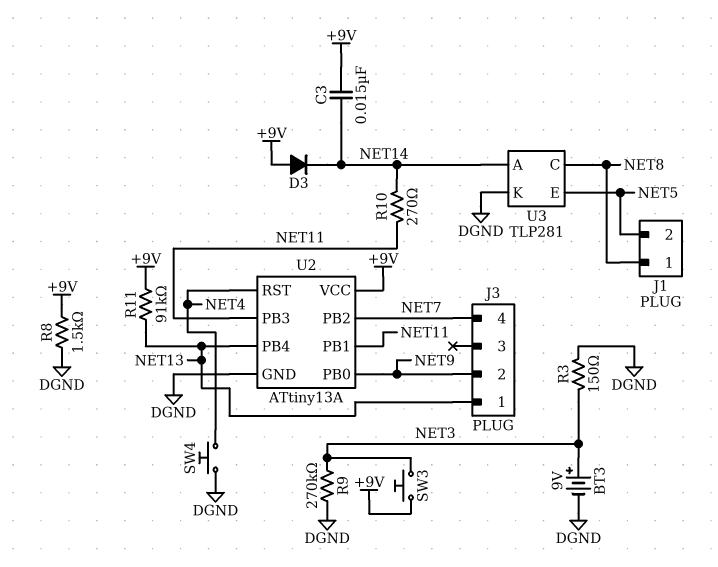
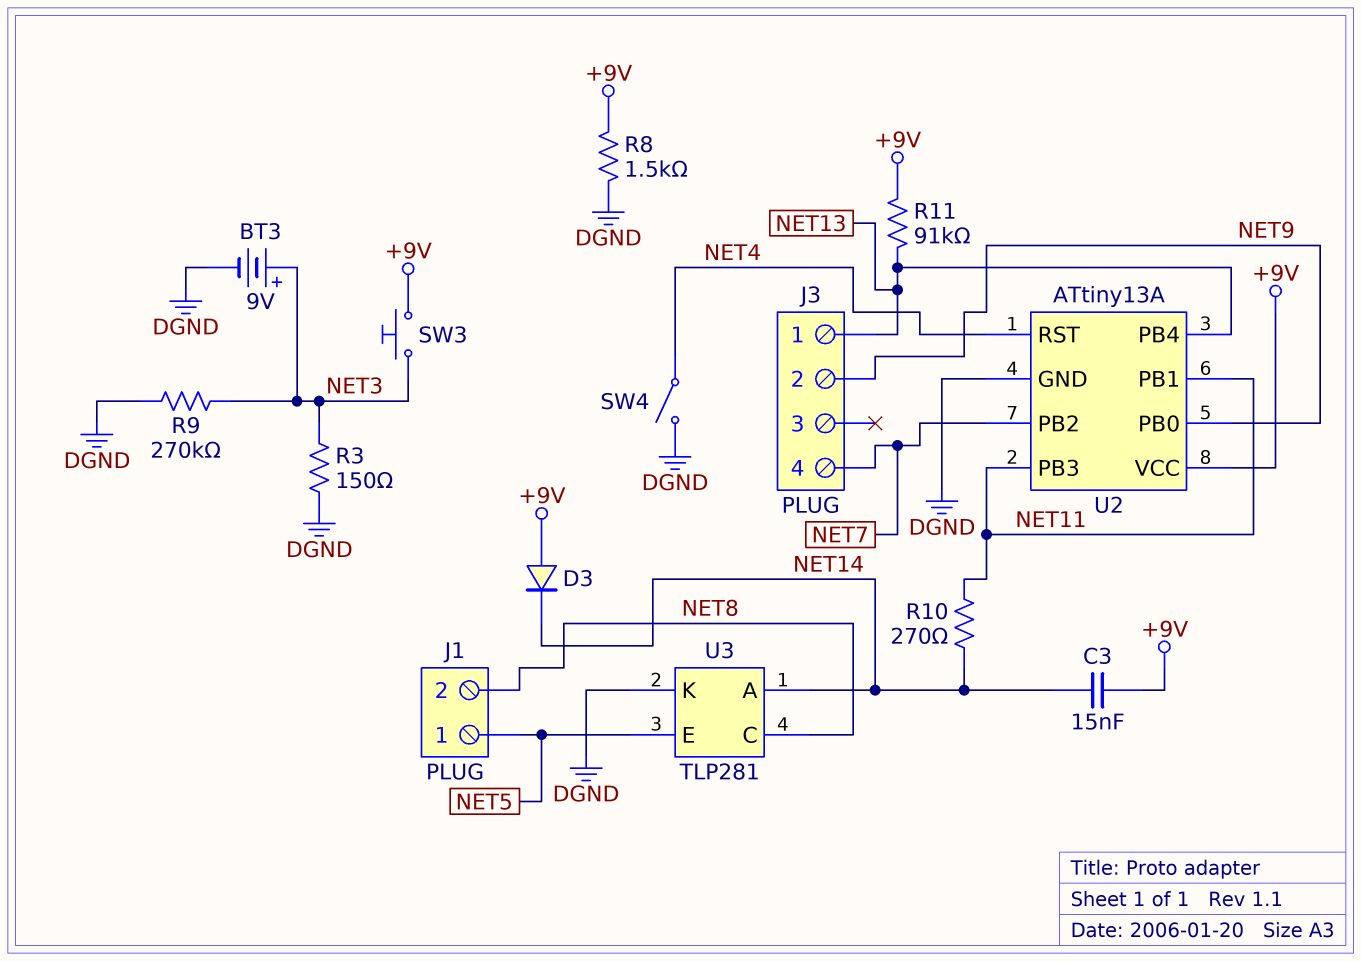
J1 pin 1: NET8 -> NET5
J1 pin 2: NET5 -> NET8
SW4: button (DGND, NET4) -> switch (DGND, NET4)

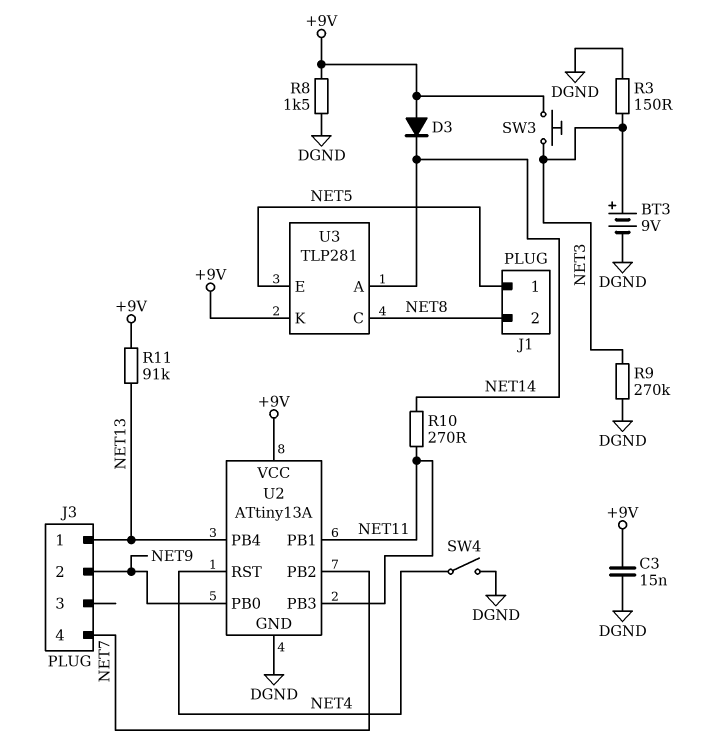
C3: 15nF (+9V, NET14) -> 15nF (+9V, DGND)
U3 pin K: DGND -> +9V

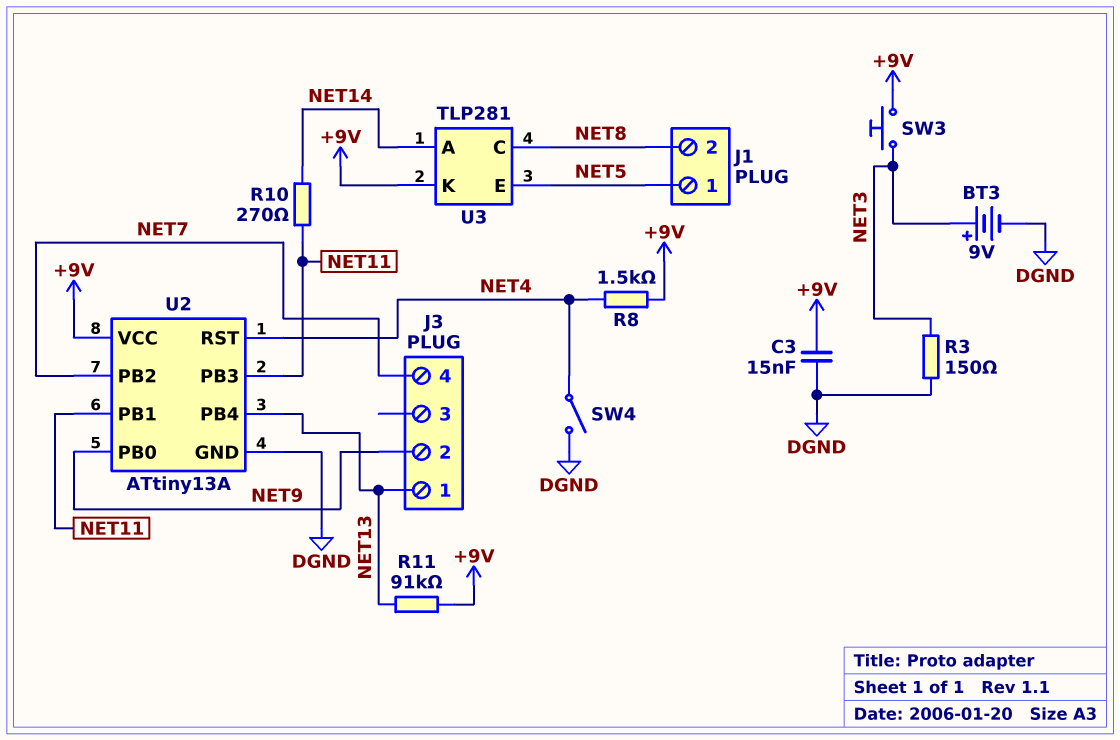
D3: diode (A +9V, K NET14) -> none
R8: 1.5k (+9V, DGND) -> 1.5k (+9V, NET4)
R9: 270k (DGND, NET3) -> none

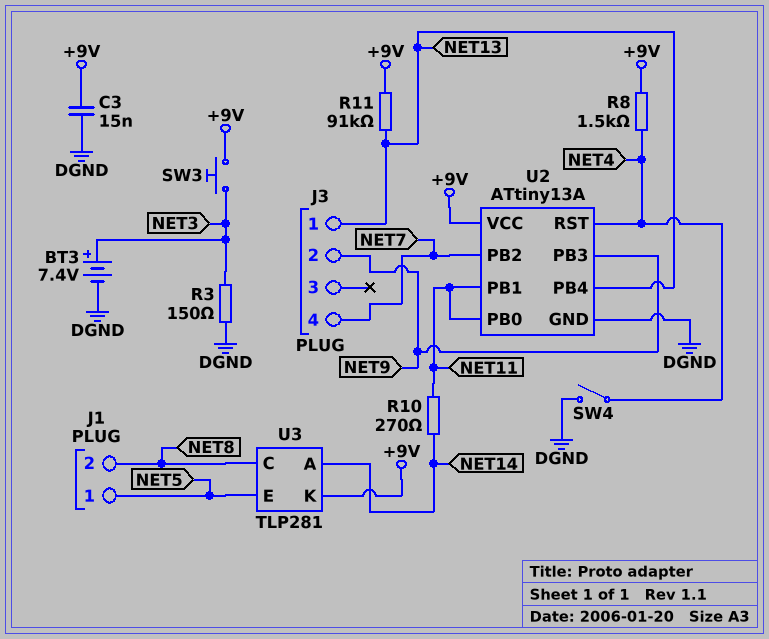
BT3: 9V (plus NET3, minus DGND) -> 7.4V (plus NET3, minus DGND)
U2 pin PB0: NET9 -> NET11
U2 pin PB3: NET11 -> NET9

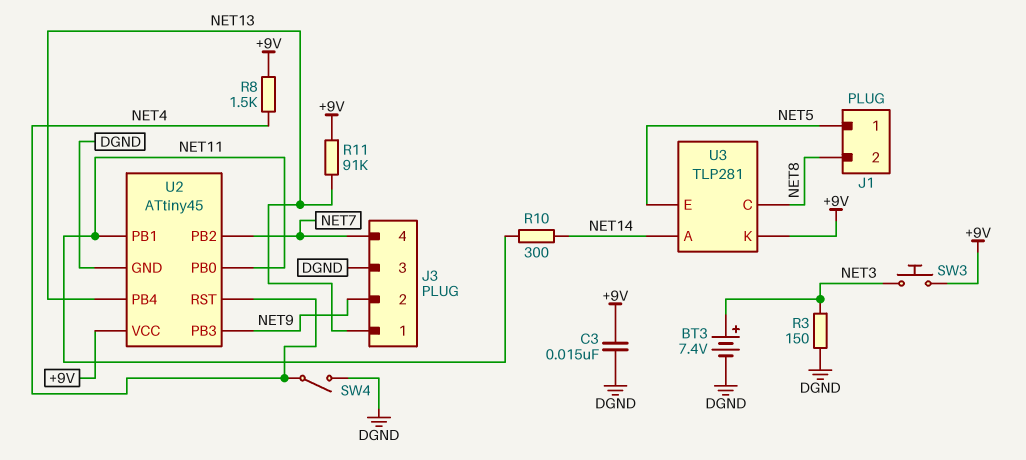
J3 pin 3: none -> DGND
R10: 270 (NET11, NET14) -> 300 (NET11, NET14)
U2: ATtiny13A -> ATtiny45

